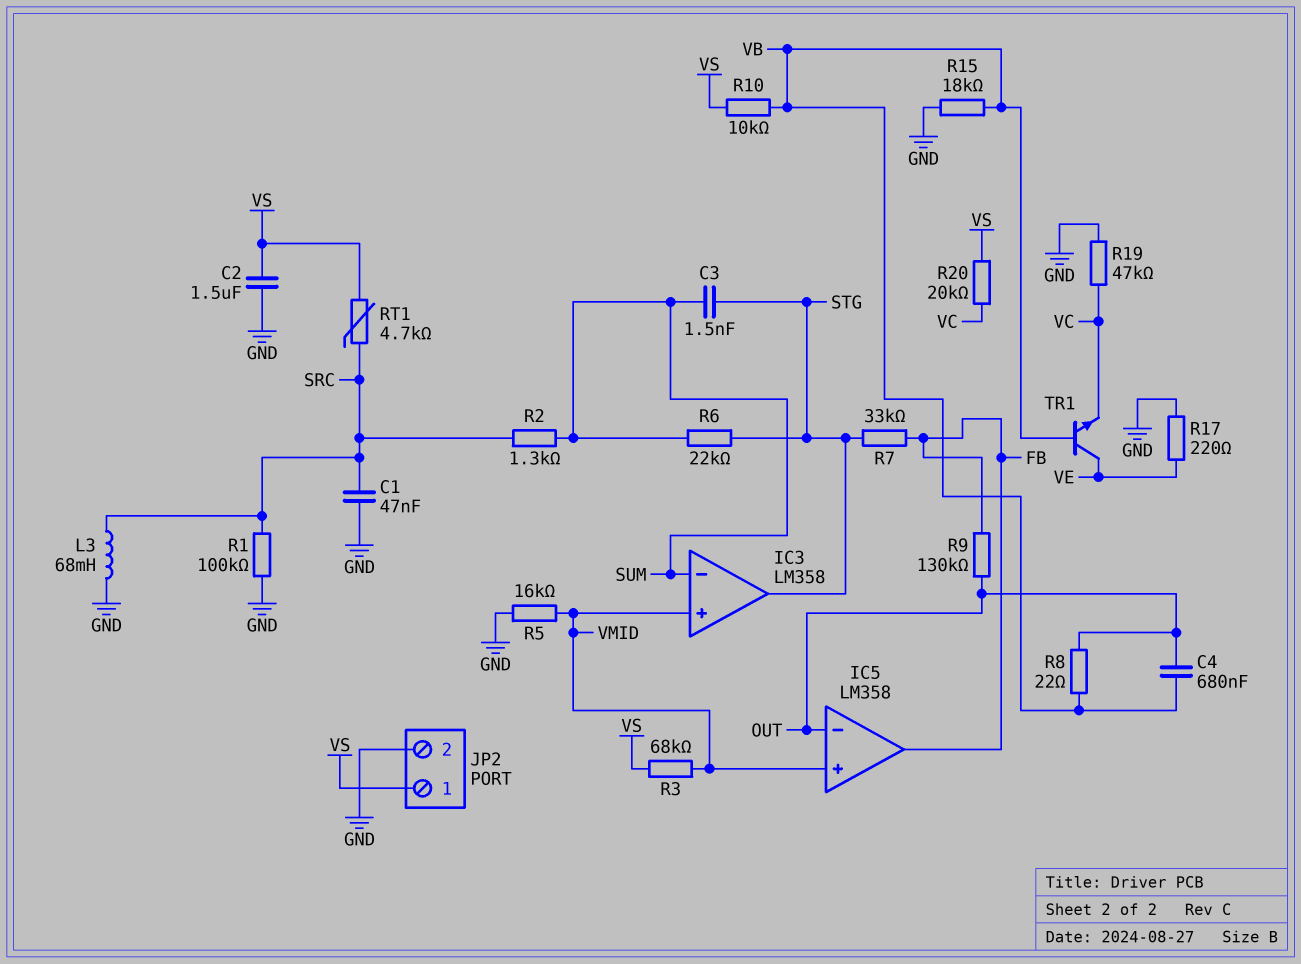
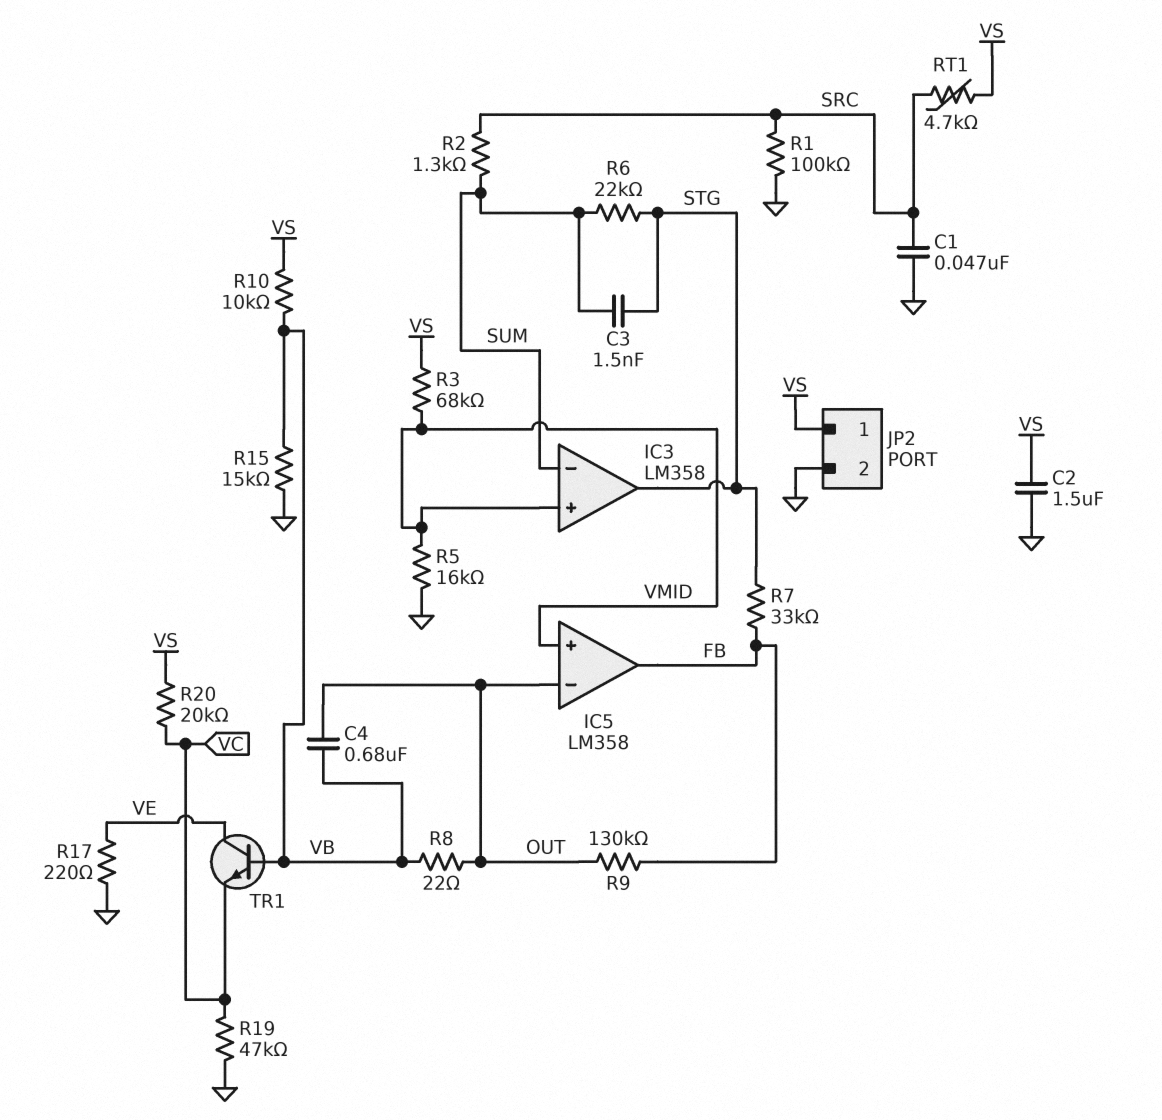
L3: 68mH (GND, SRC) -> none
R15: 18k (GND, VB) -> 15k (GND, VB)

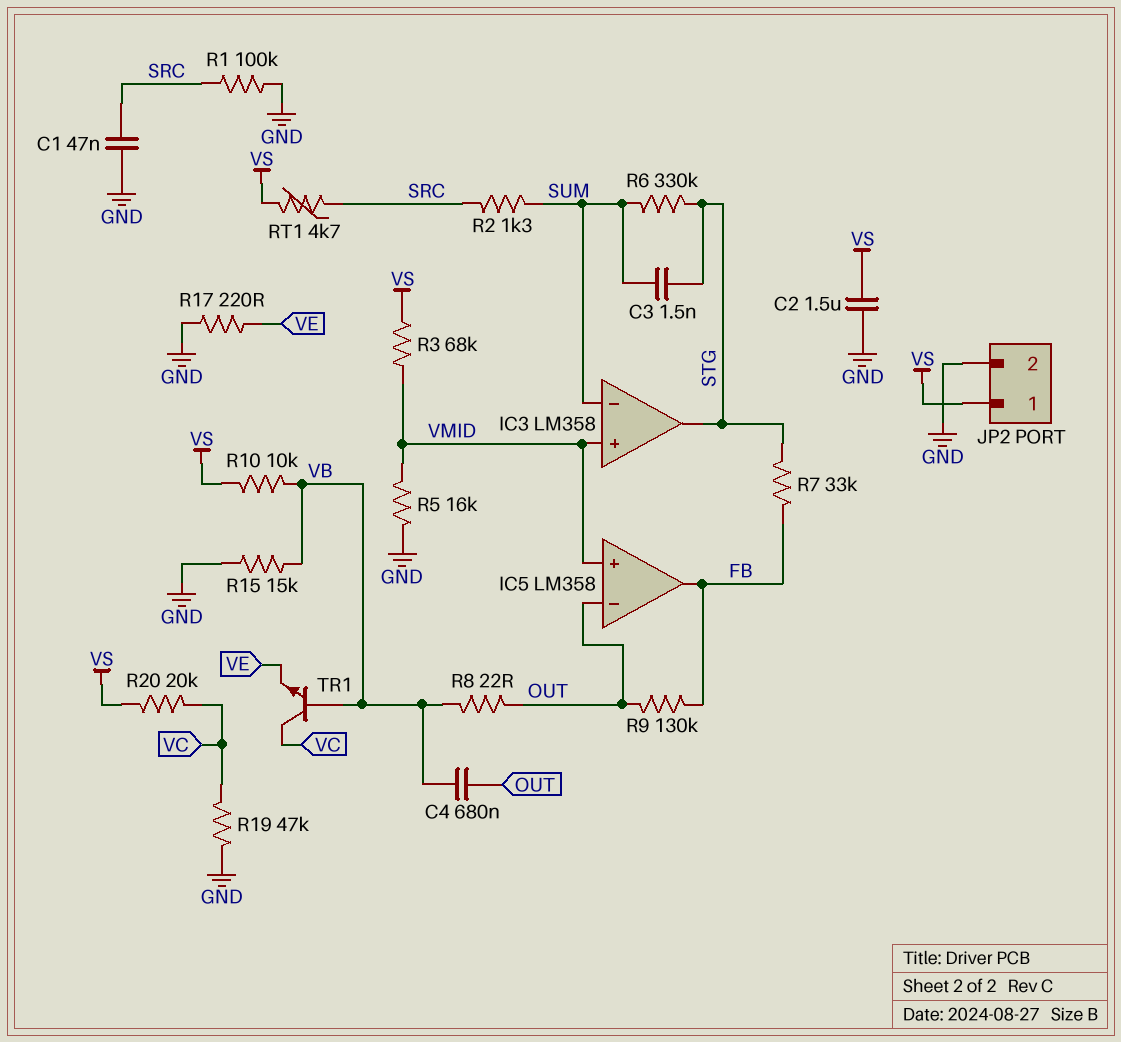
R6: 22k (STG, SUM) -> 330k (STG, SUM)
TR1: NPN (B VB, C VE, E VC) -> NPN (B VB, C VC, E VE)

